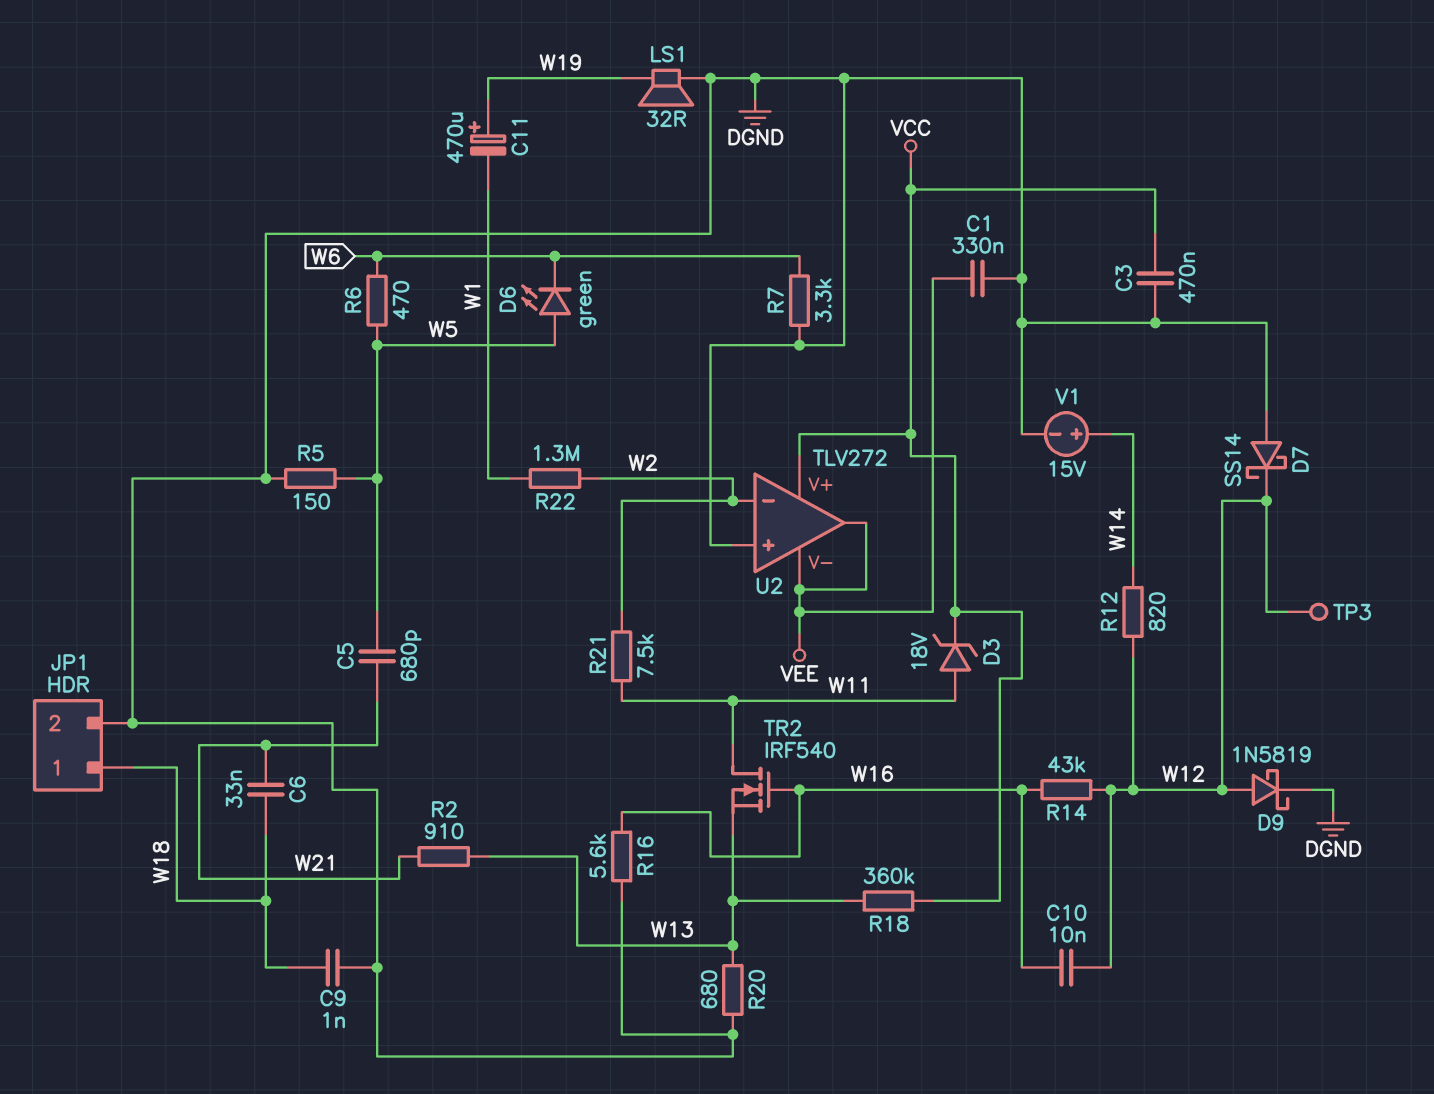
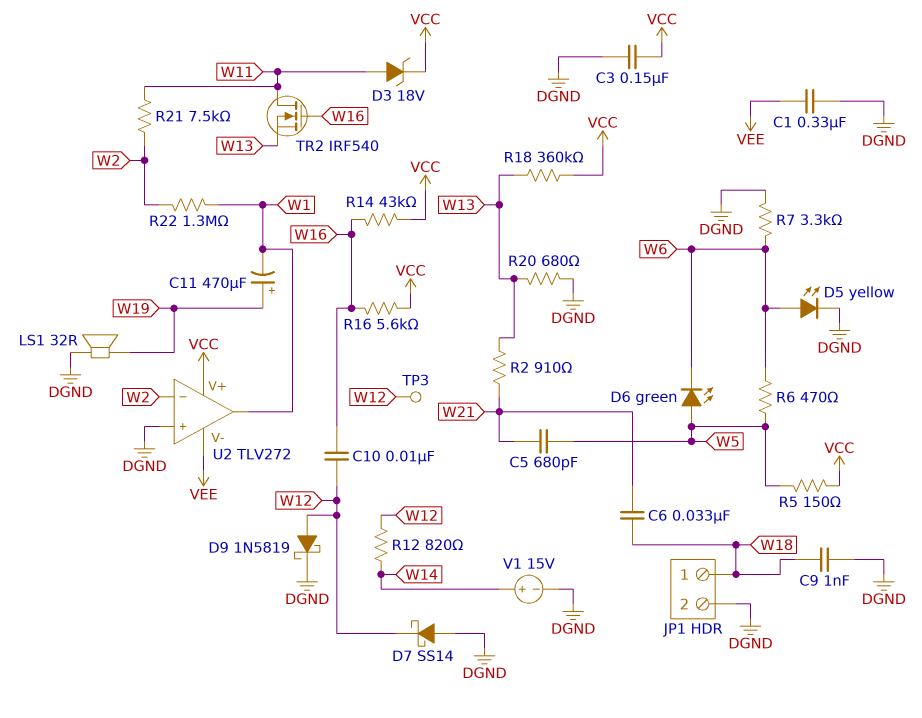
C3: 470nF (DGND, VCC) -> 150nF (DGND, VCC)
D5: none -> LED yellow (A W6, K DGND)
R5: 150 (DGND, W5) -> 150 (VCC, W5)
R14: 43k (W12, W16) -> 43k (VCC, W16)
R16: 5.6k (DGND, W16) -> 5.6k (VCC, W16)
U2 pin out: VEE -> W1

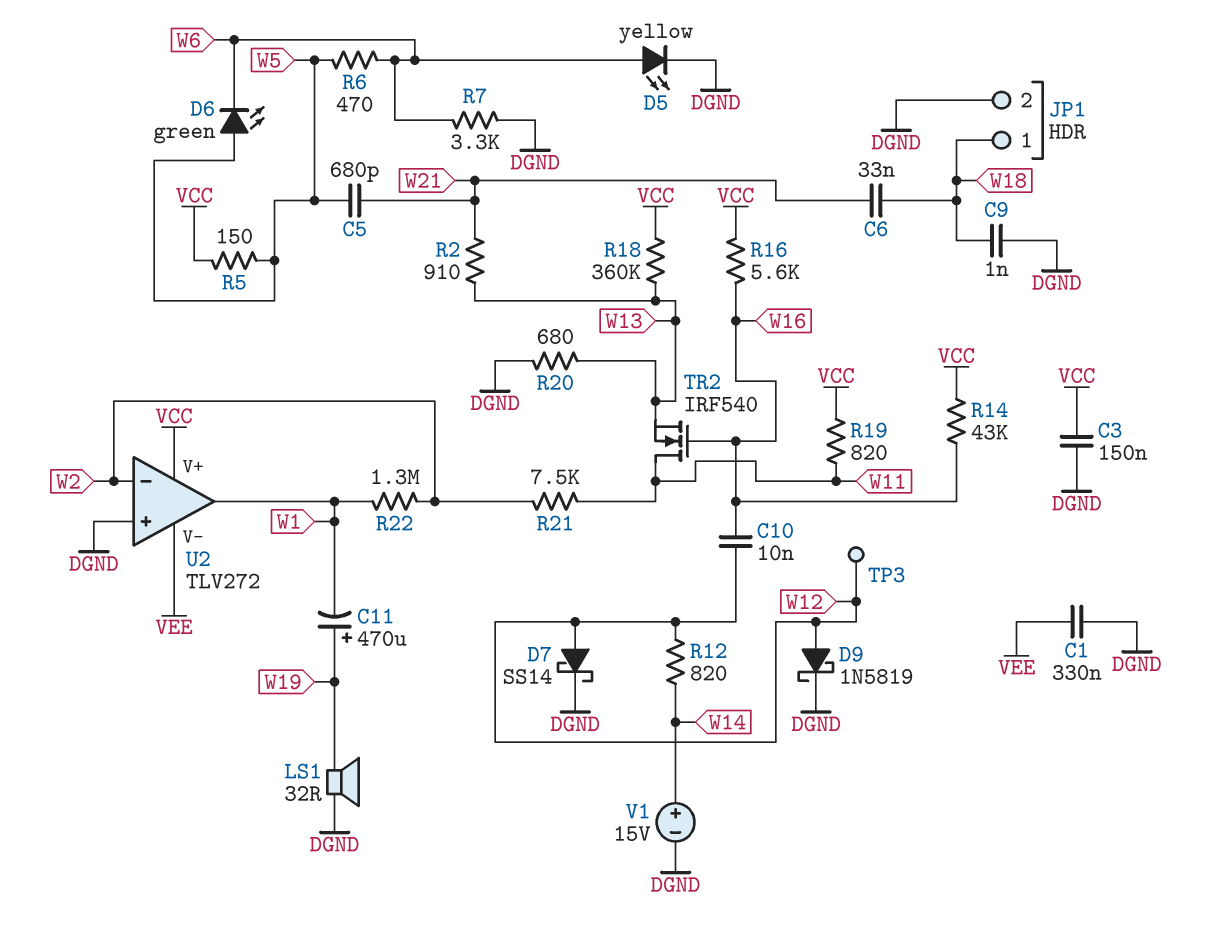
D3: zener 18V (A W11, K VCC) -> none
D7: schottky SS14 (A DGND, K W12) -> schottky SS14 (A W12, K DGND)
R19: none -> 820 (VCC, W11)

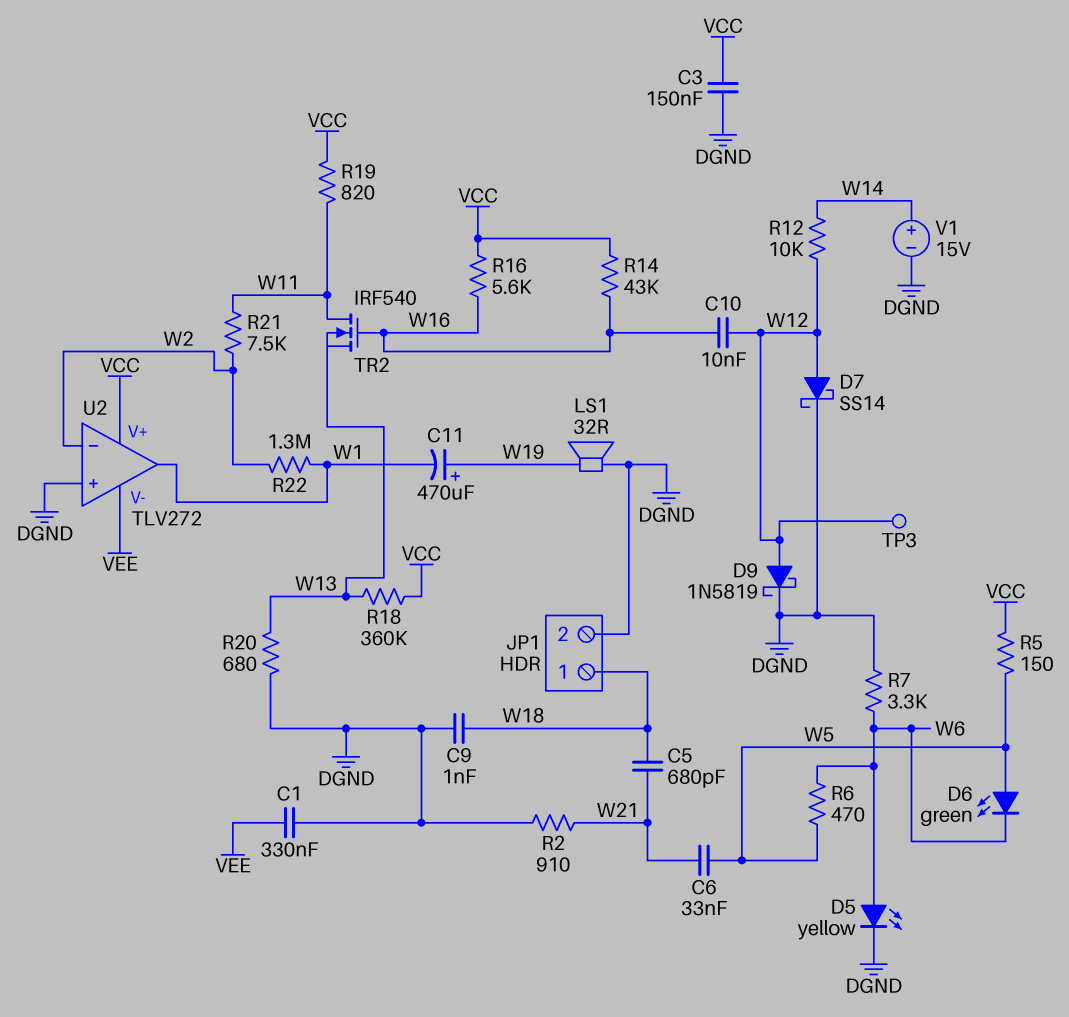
C5: 680pF (W5, W21) -> 680pF (W18, W21)
C6: 33nF (W18, W21) -> 33nF (W5, W21)
R2: 910 (W13, W21) -> 910 (DGND, W21)
R12: 820 (W12, W14) -> 10k (W12, W14)

